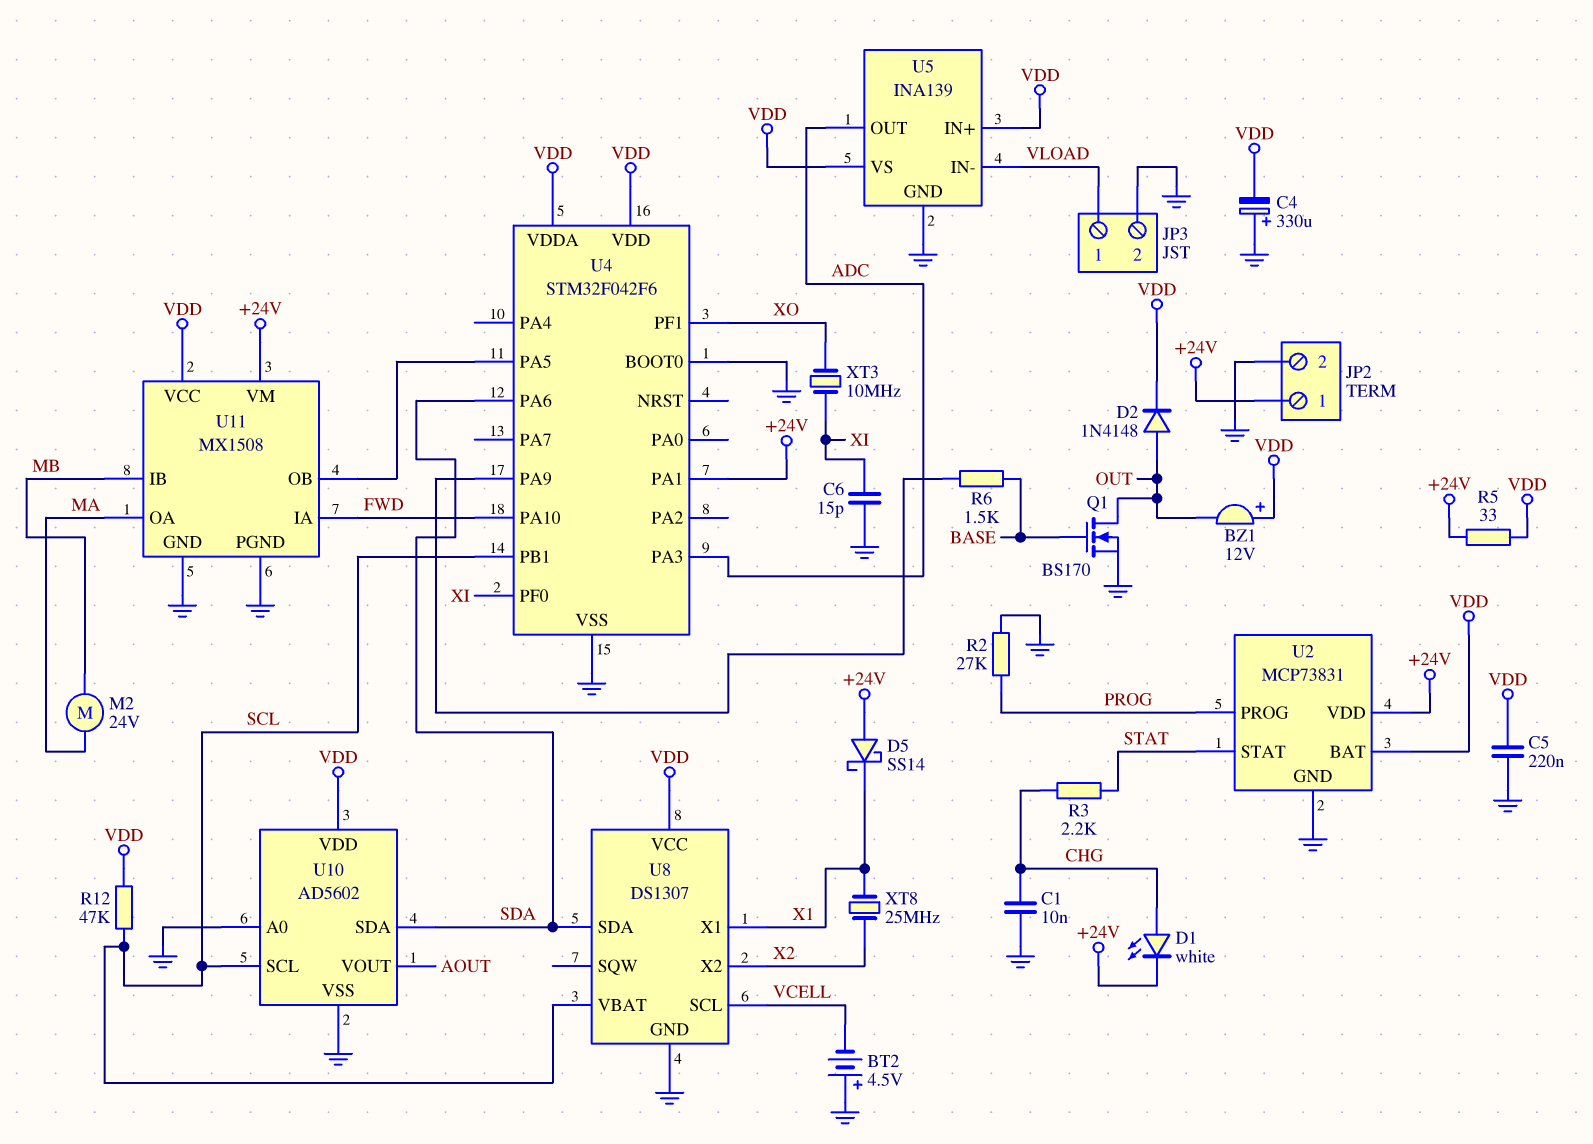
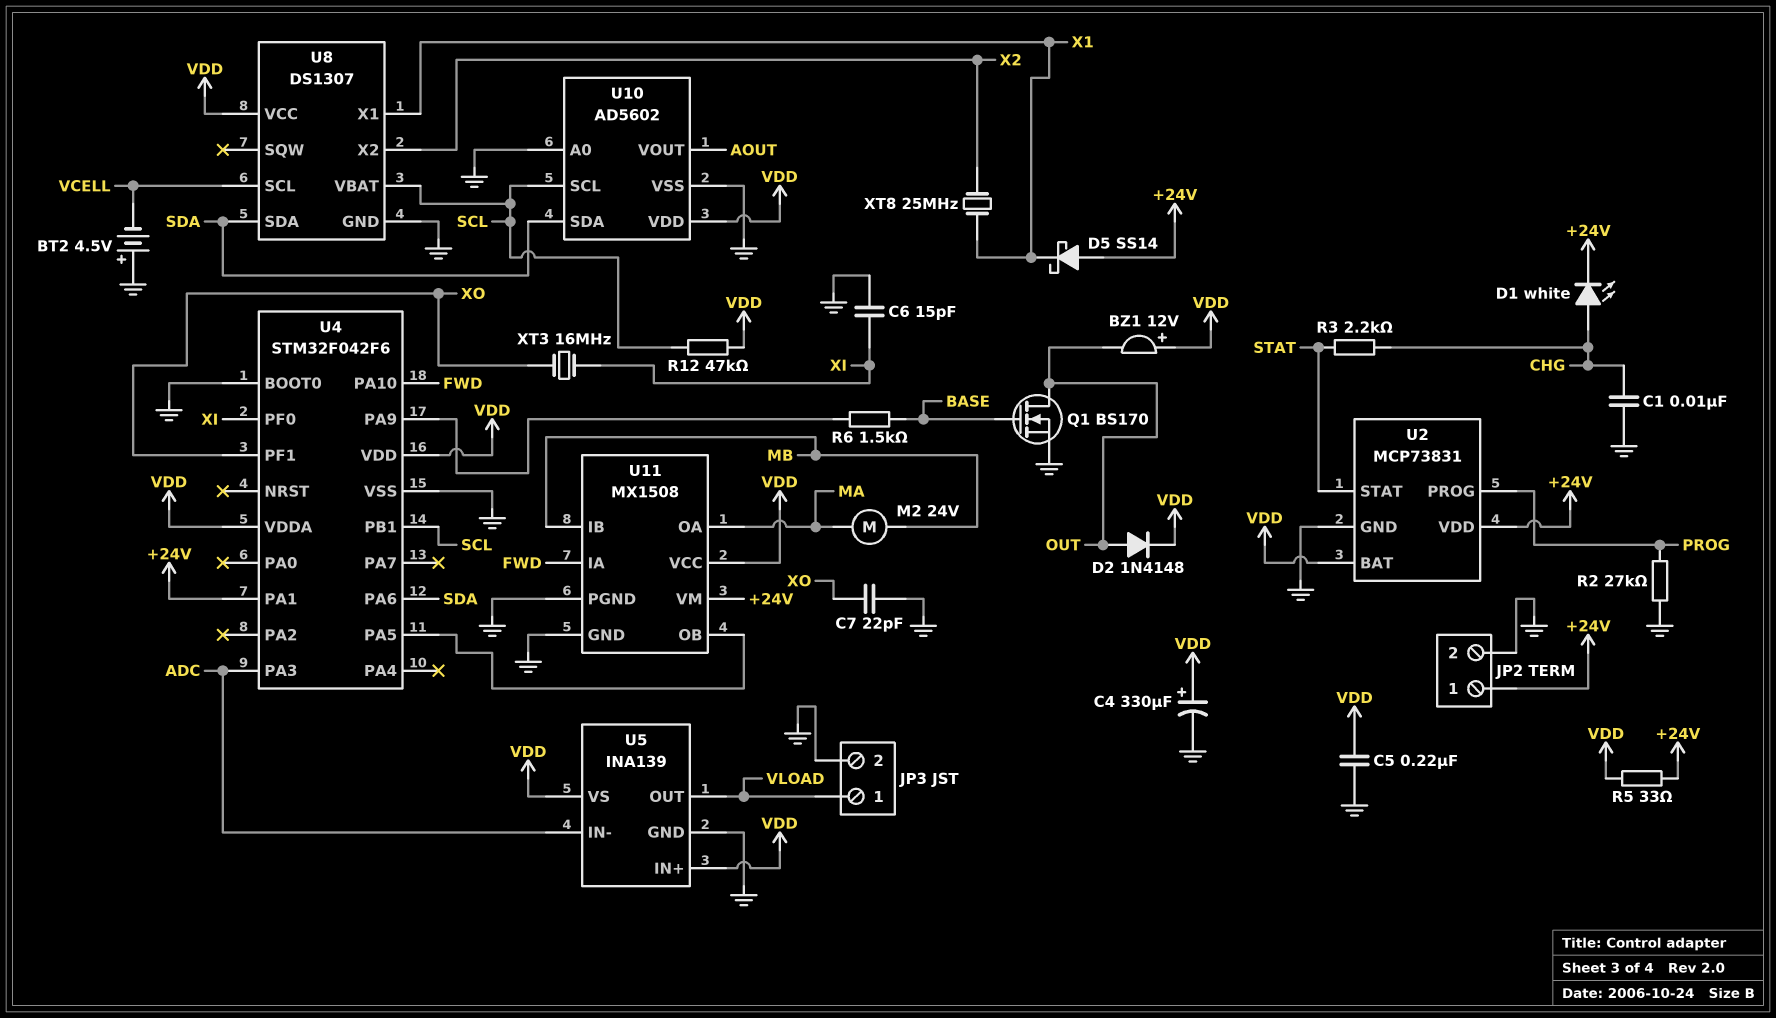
C4: 330uF (plus GND, minus VDD) -> 330uF (plus VDD, minus GND)
C7: none -> 22pF (GND, XO)
U5 pin IN-: VLOAD -> ADC
U5 pin OUT: ADC -> VLOAD
XT3: 10MHz (XI, XO) -> 16MHz (XI, XO)

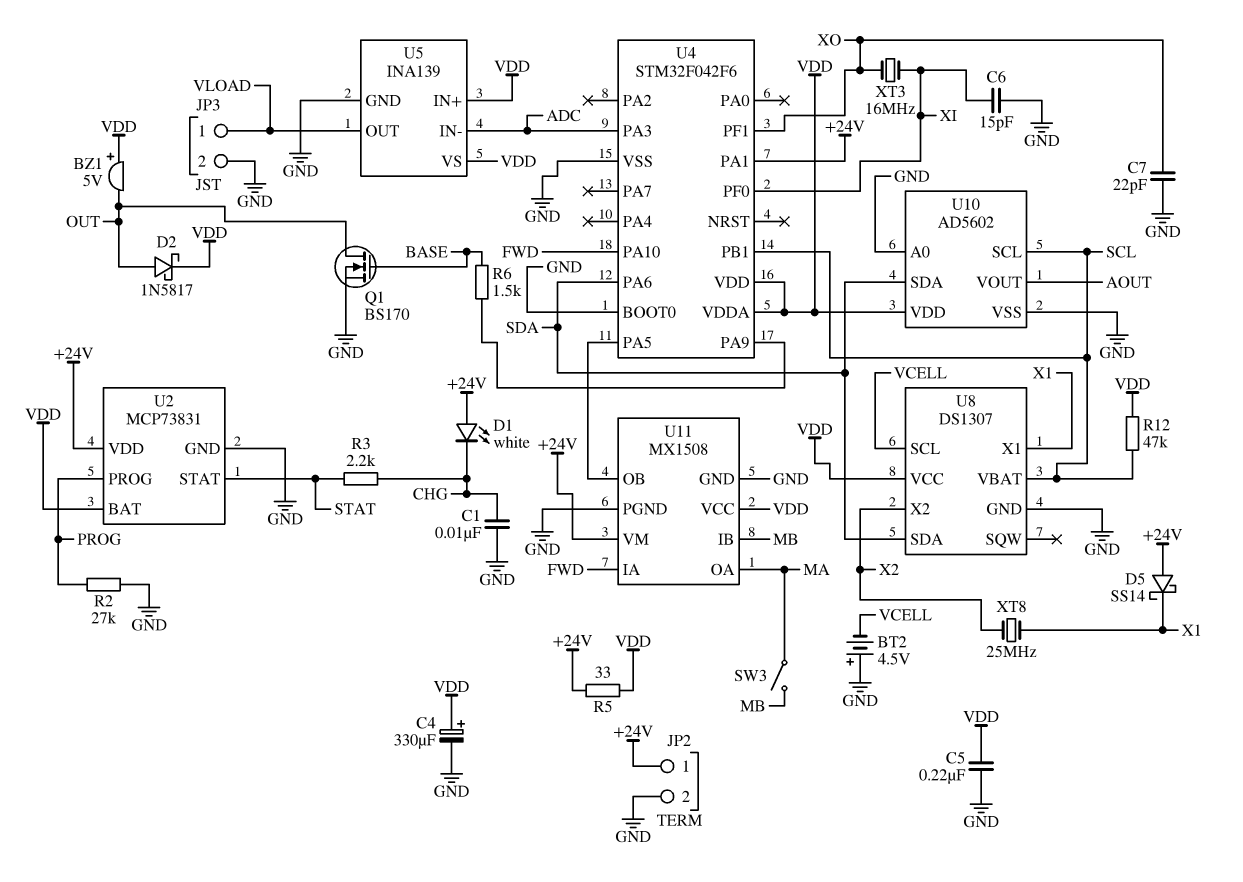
BZ1: buzzer 12V (plus VDD, minus OUT) -> buzzer 5V (plus VDD, minus OUT)
D1: LED white (A CHG, K +24V) -> LED white (A +24V, K CHG)
D2: diode 1N4148 (A OUT, K VDD) -> schottky 1N5817 (A OUT, K VDD)
M2: motor 24V (MA, MB) -> none
SW3: none -> switch (MA, MB)

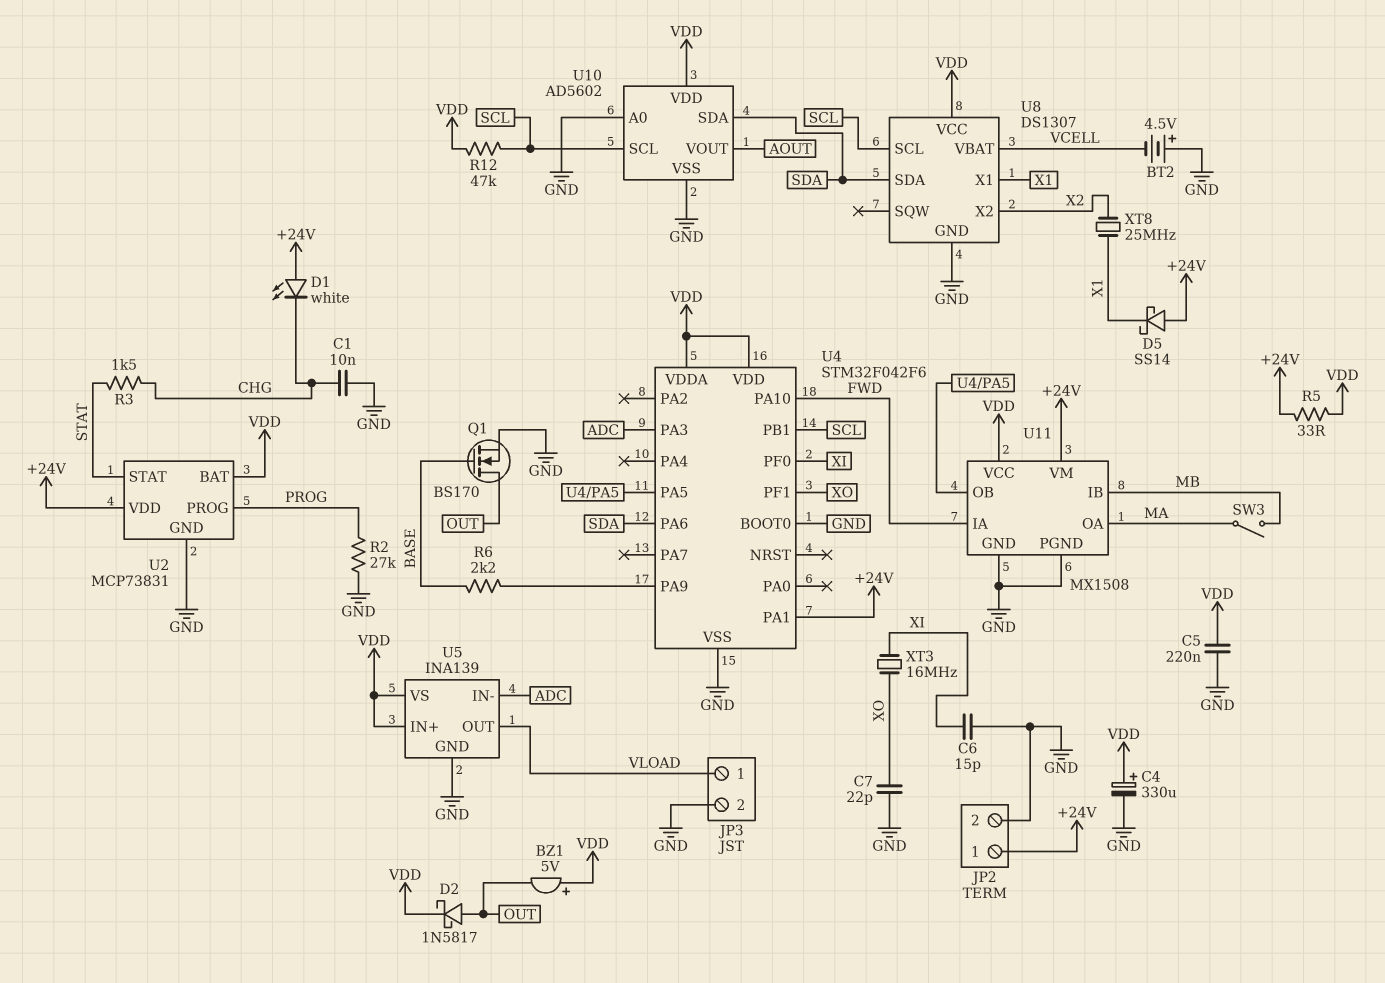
R3: 2.2k (CHG, STAT) -> 1.5k (CHG, STAT)
R6: 1.5k (BASE, U4/PA9) -> 2.2k (BASE, U4/PA9)
U8 pin SCL: VCELL -> SCL
U8 pin VBAT: SCL -> VCELL

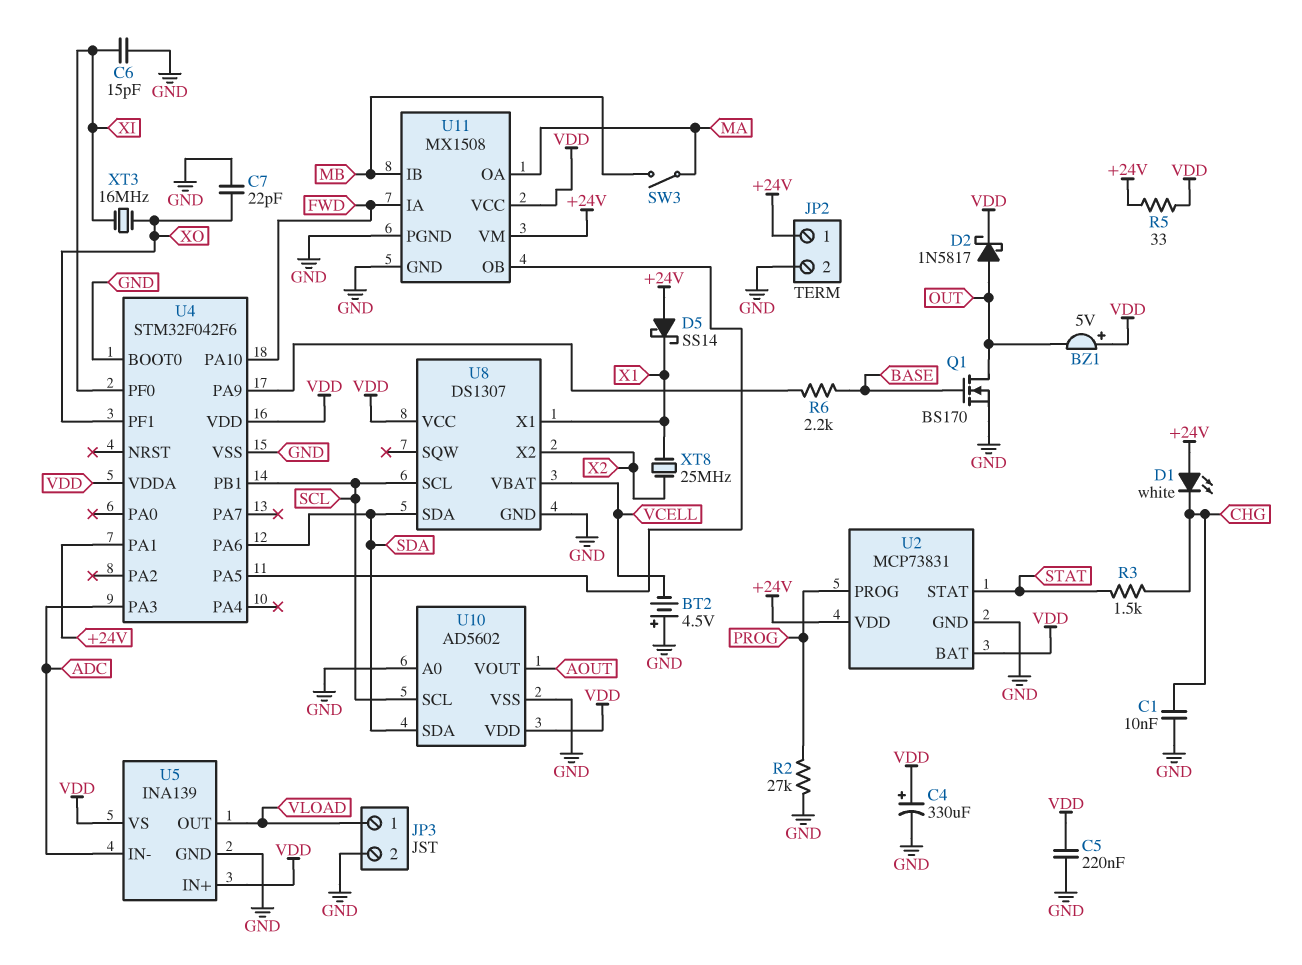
R12: 47k (SCL, VDD) -> none

